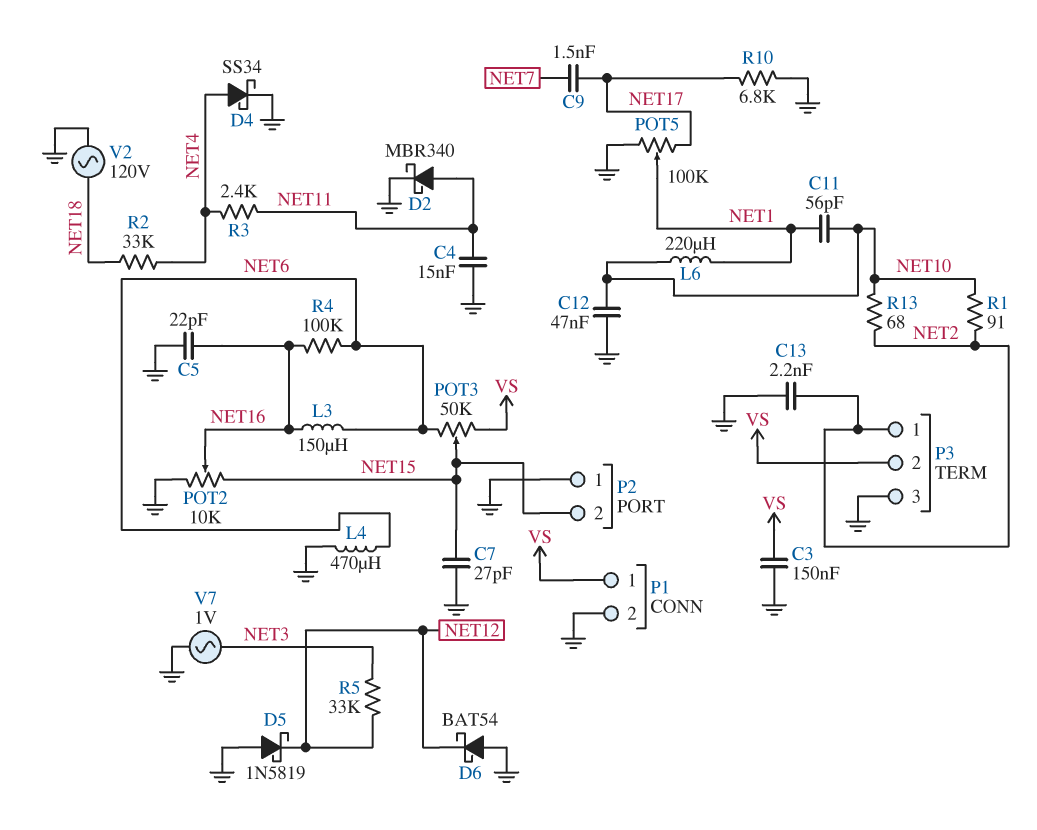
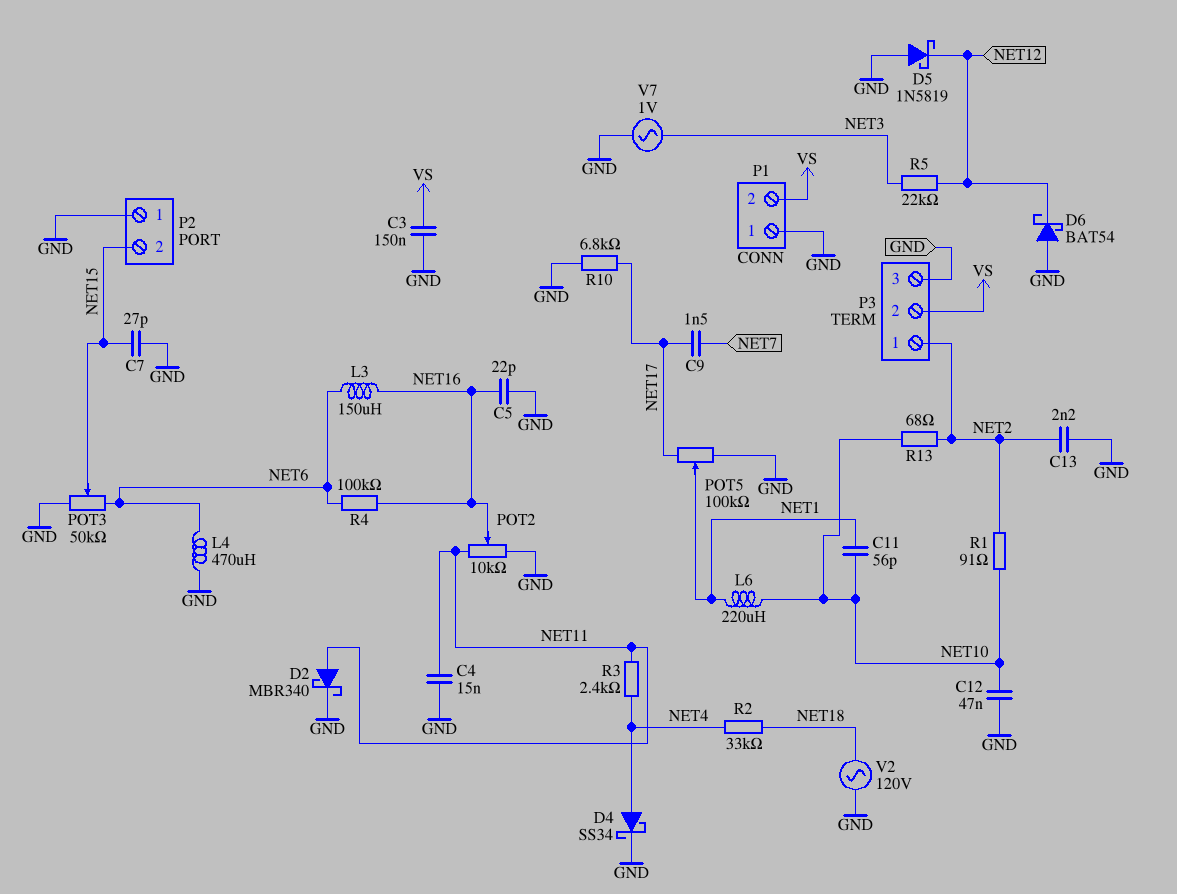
P1 pin 1: VS -> GND
P1 pin 2: GND -> VS
POT2: 10k (GND, NET15, wiper NET16) -> 10k (GND, NET11, wiper NET16)
POT3: 50k (NET6, VS, wiper NET15) -> 50k (GND, NET6, wiper NET15)
R5: 33k (NET3, NET12) -> 22k (NET3, NET12)

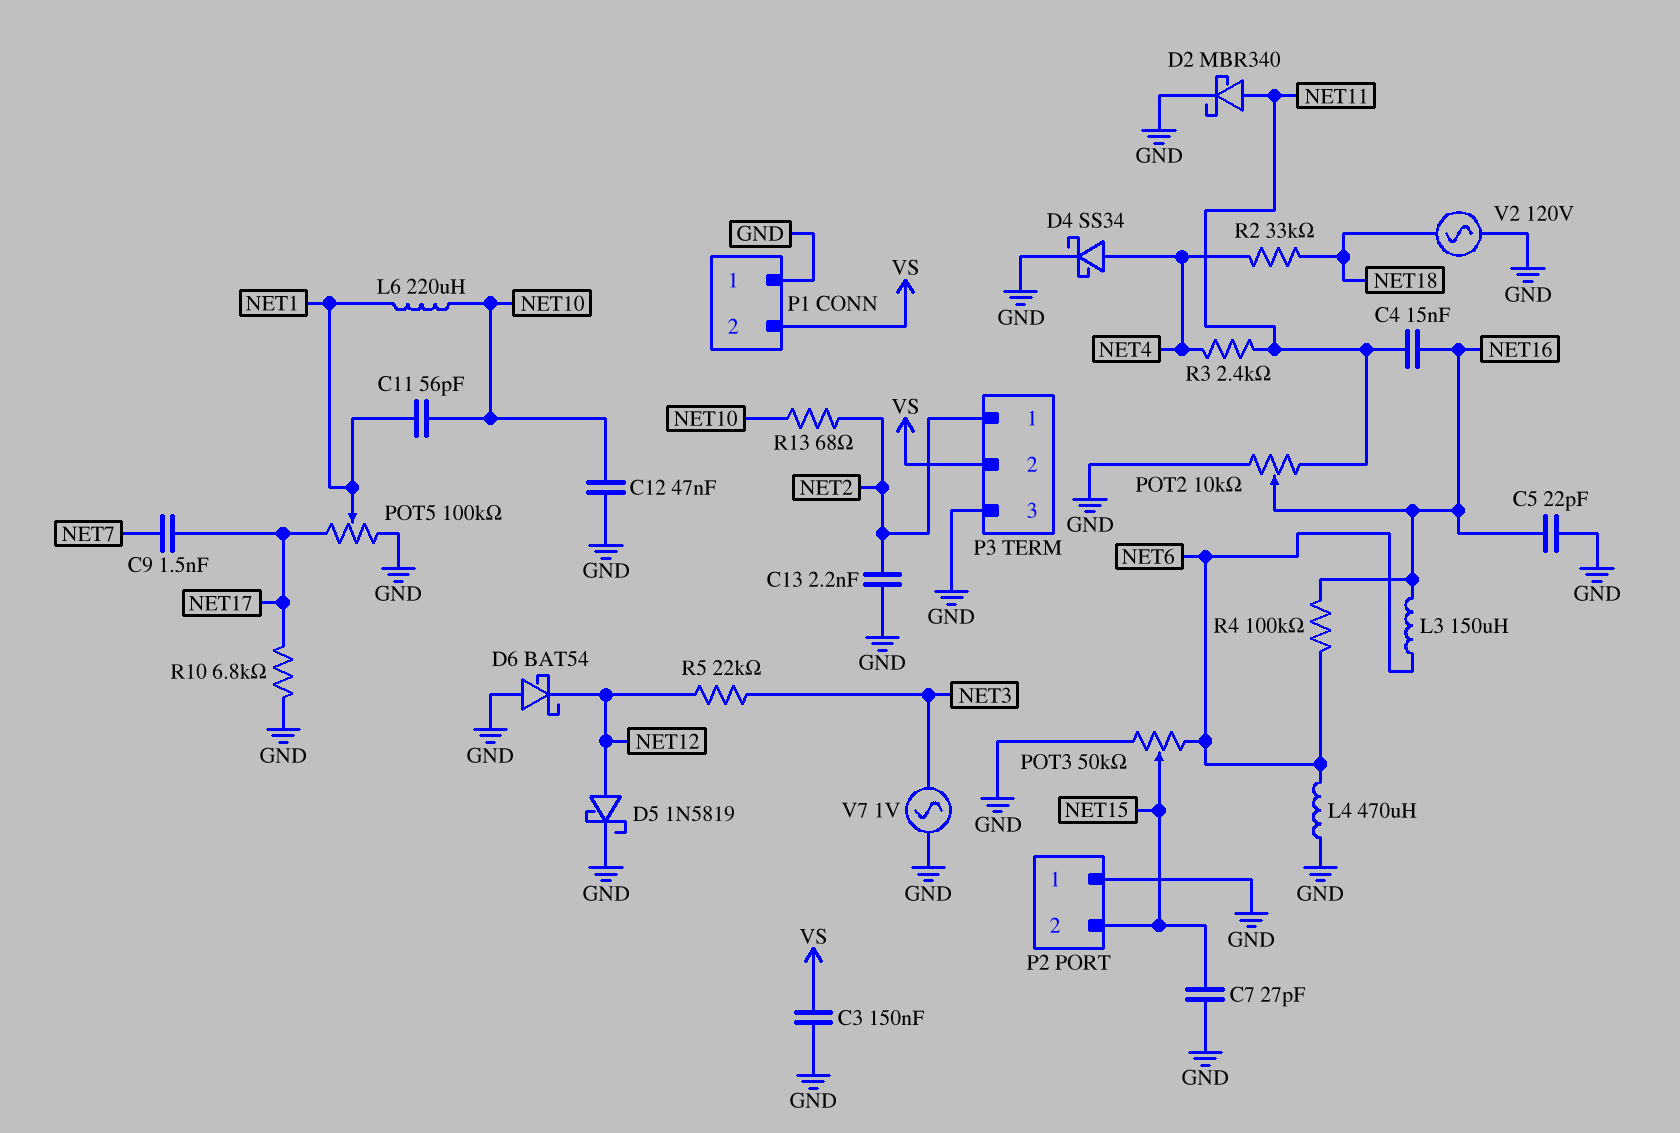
C4: 15nF (GND, NET11) -> 15nF (NET11, NET16)
D5: schottky 1N5819 (A GND, K NET12) -> schottky 1N5819 (A NET12, K GND)
R1: 91 (NET2, NET10) -> none

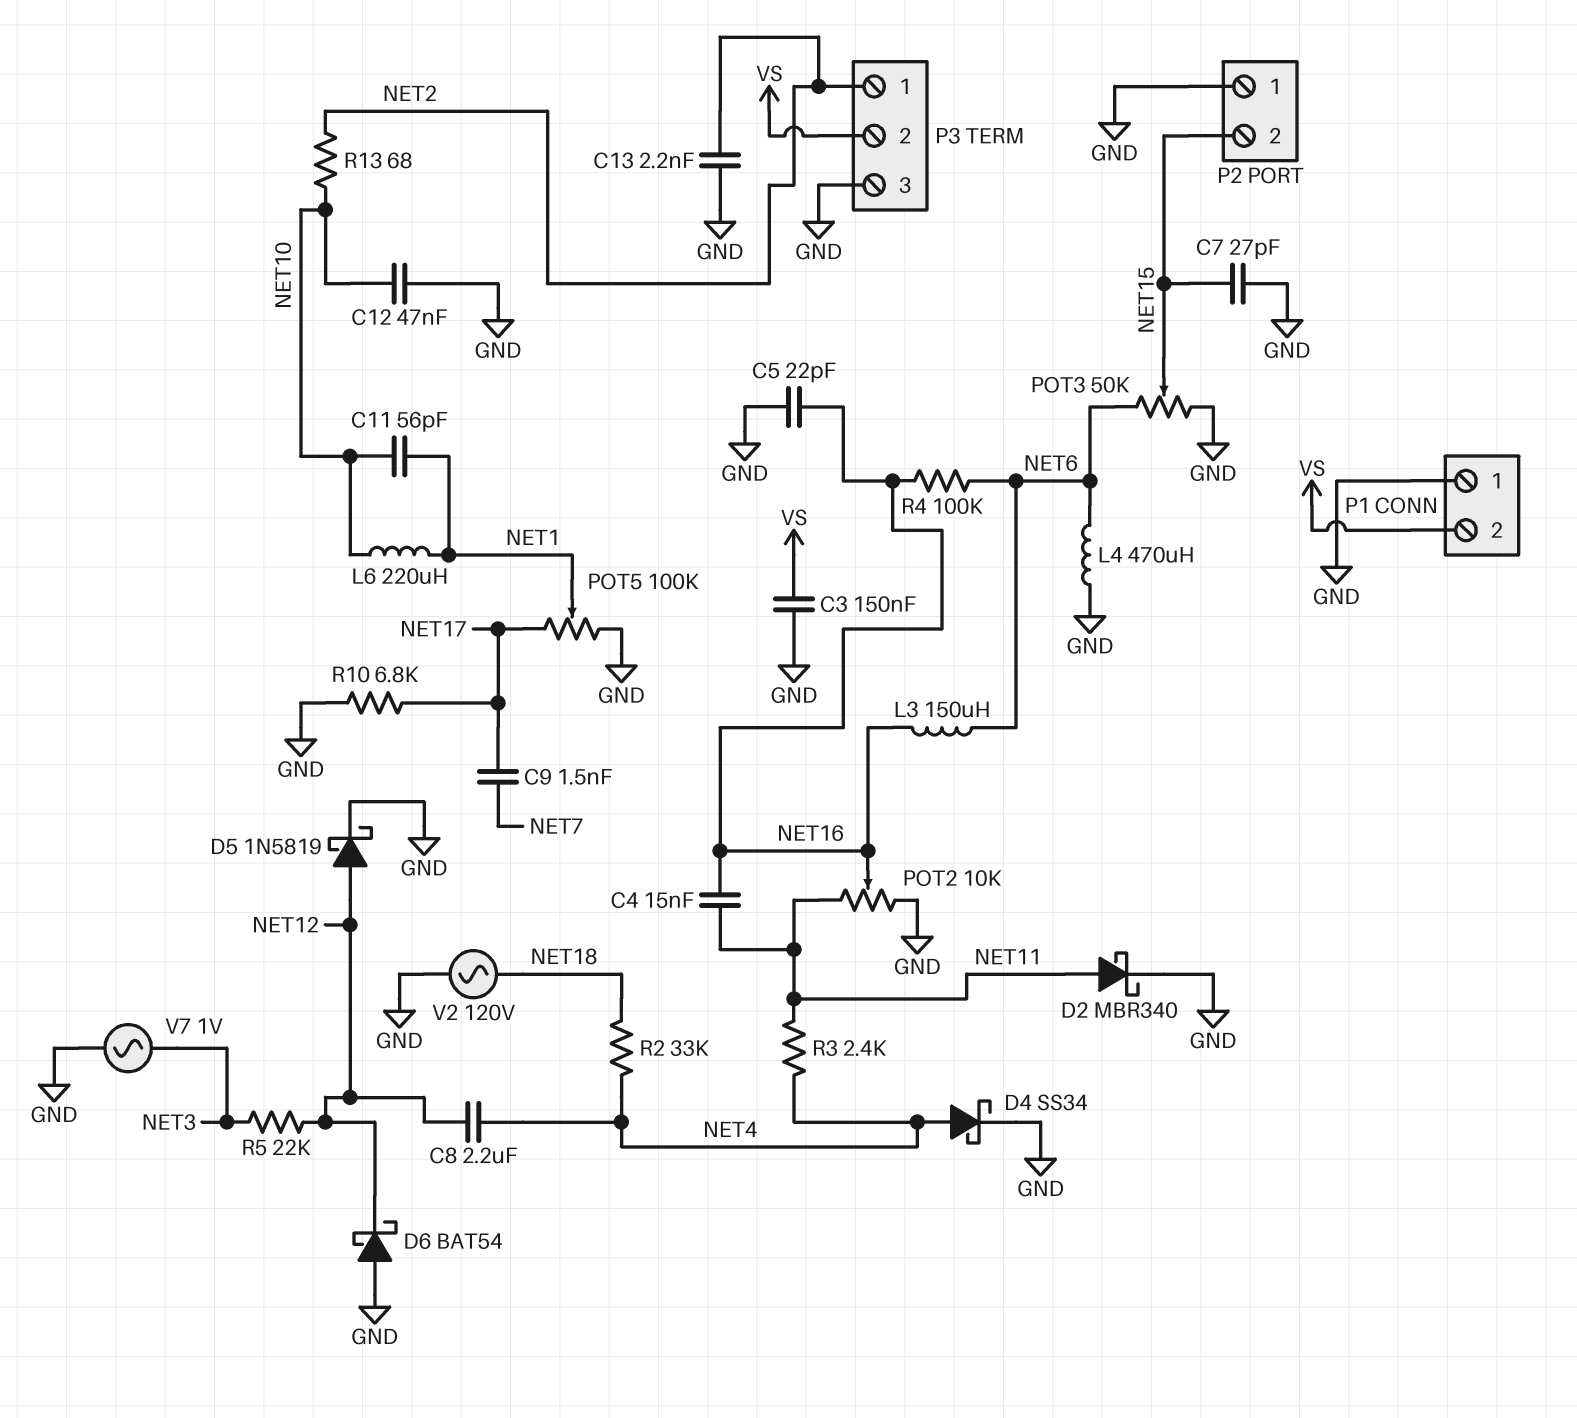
C8: none -> 2.2uF (NET4, NET12)

